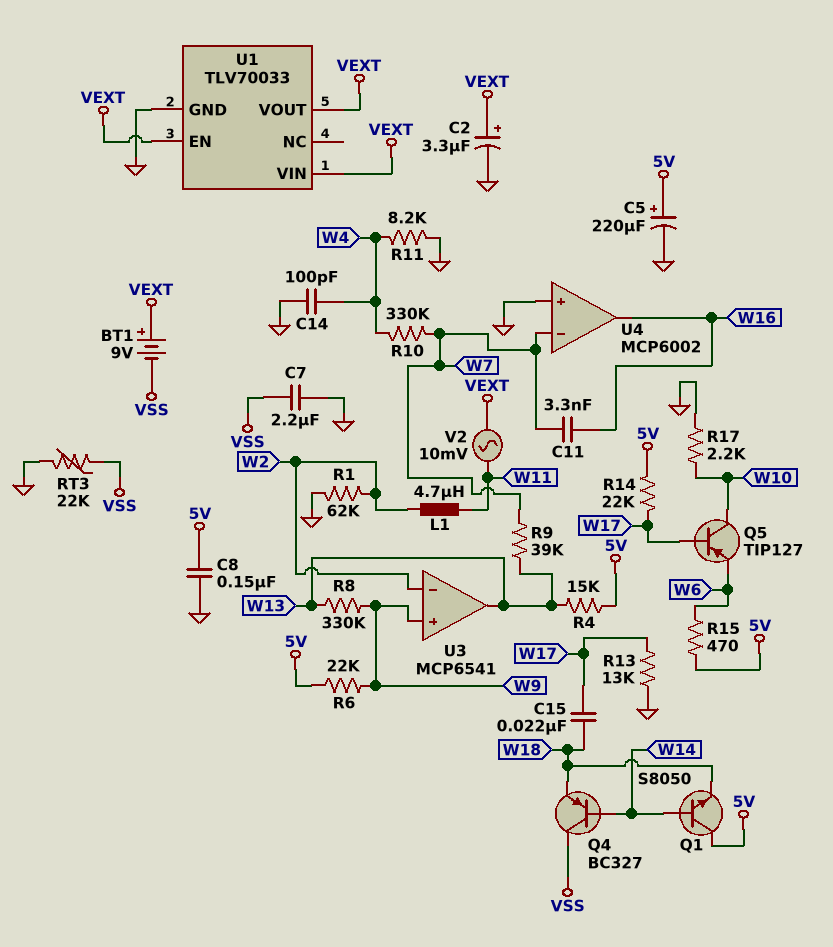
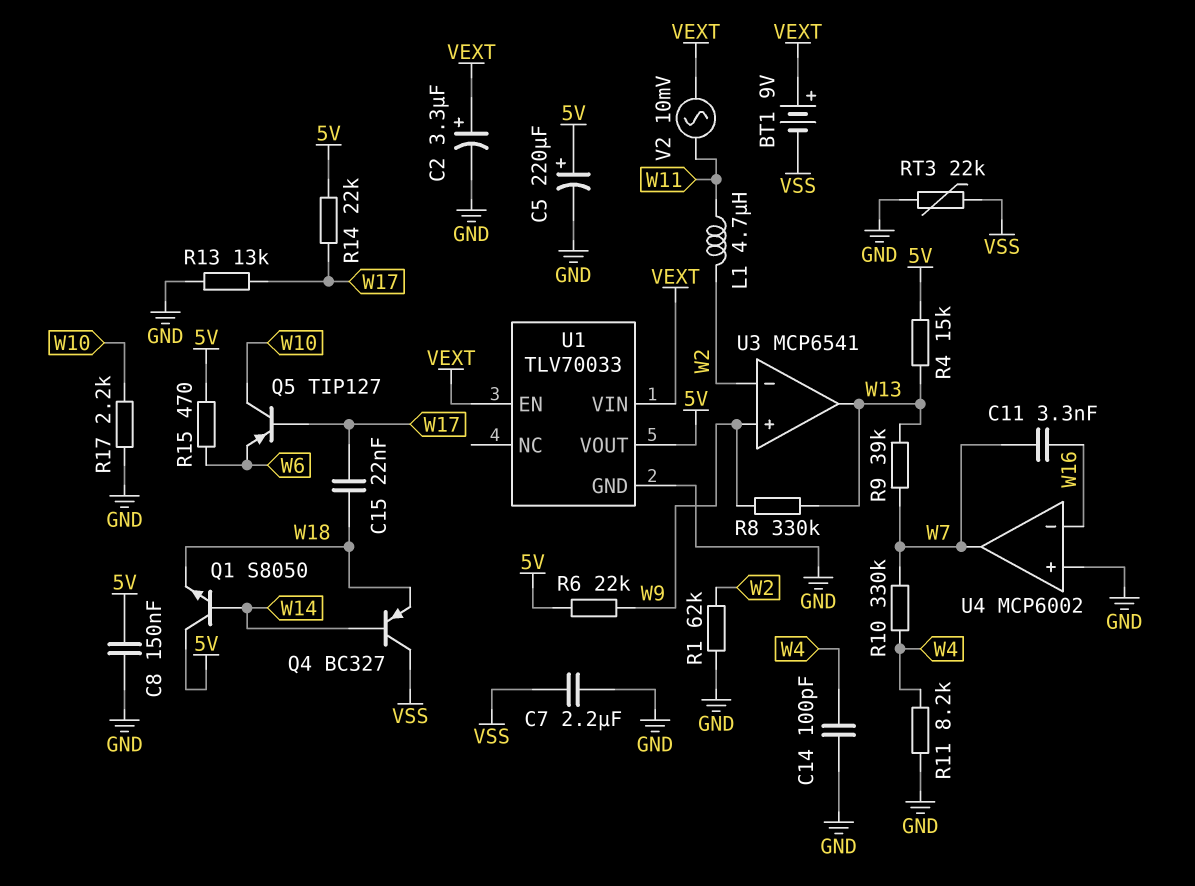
U1 pin VOUT: VEXT -> 5V
U4 pin in-: W7 -> W16
U4 pin out: W16 -> W7

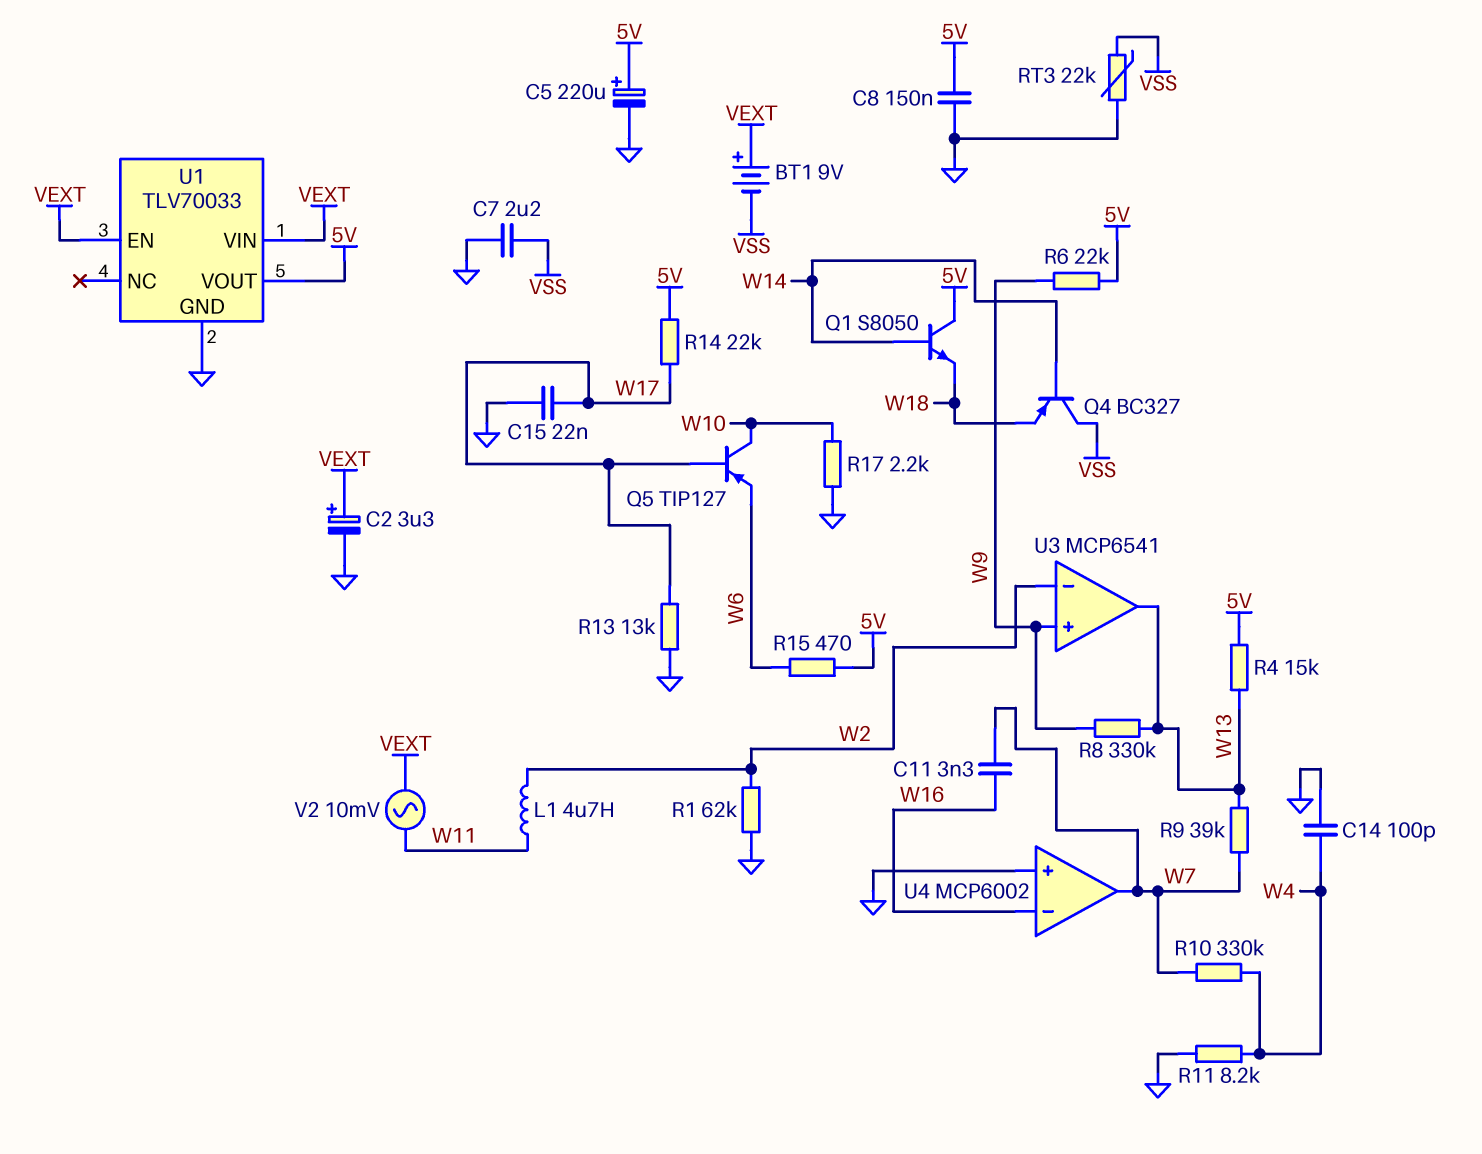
C15: 22nF (W17, W18) -> 22nF (GND, W17)

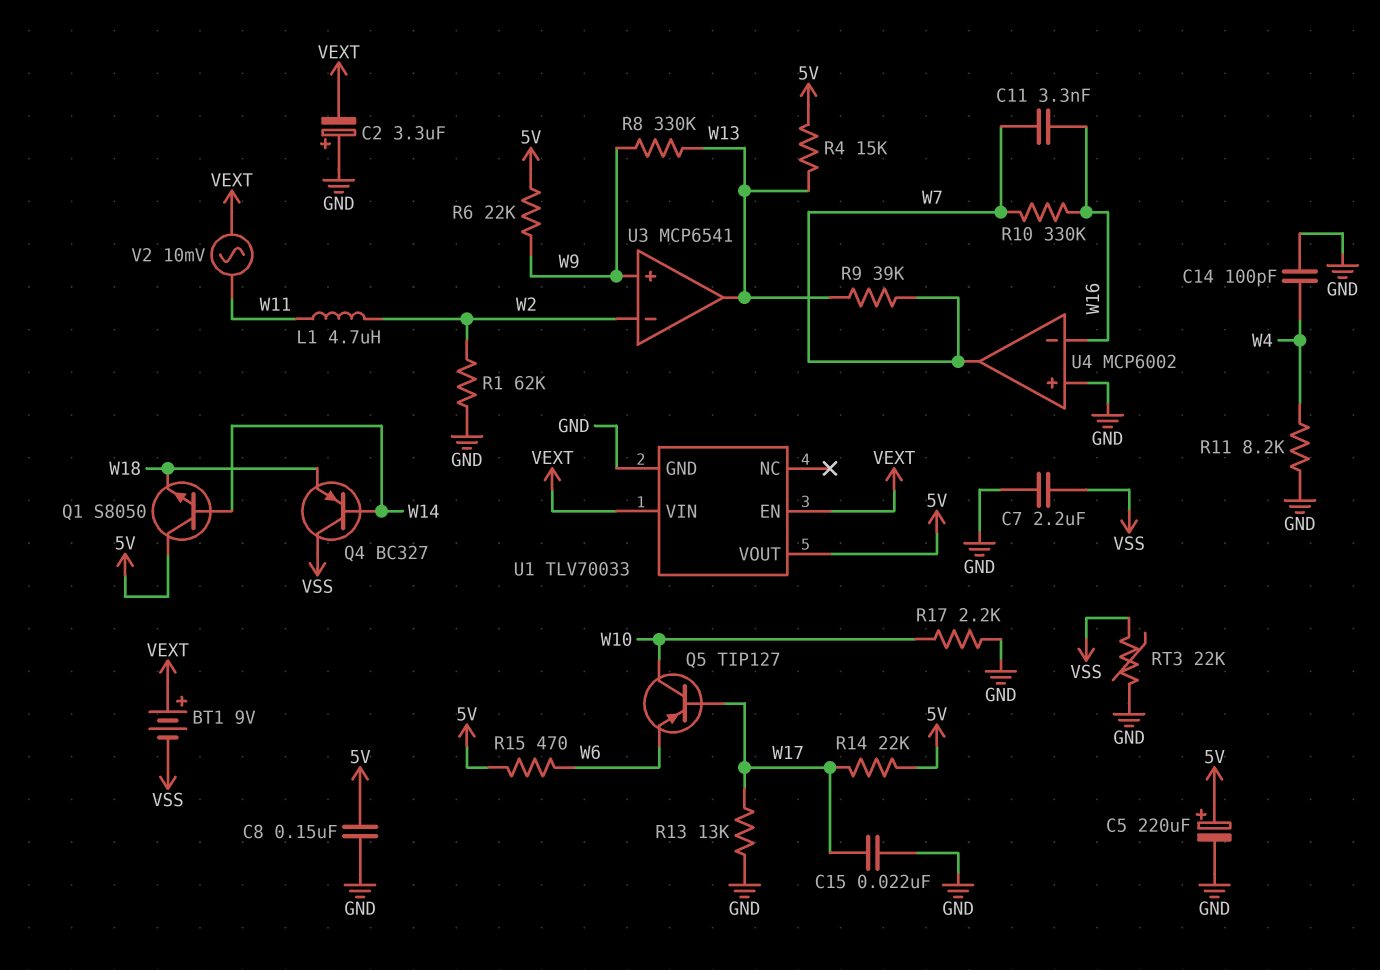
C2: 3.3uF (plus VEXT, minus GND) -> 3.3uF (plus GND, minus VEXT)
R10: 330k (W4, W7) -> 330k (W7, W16)

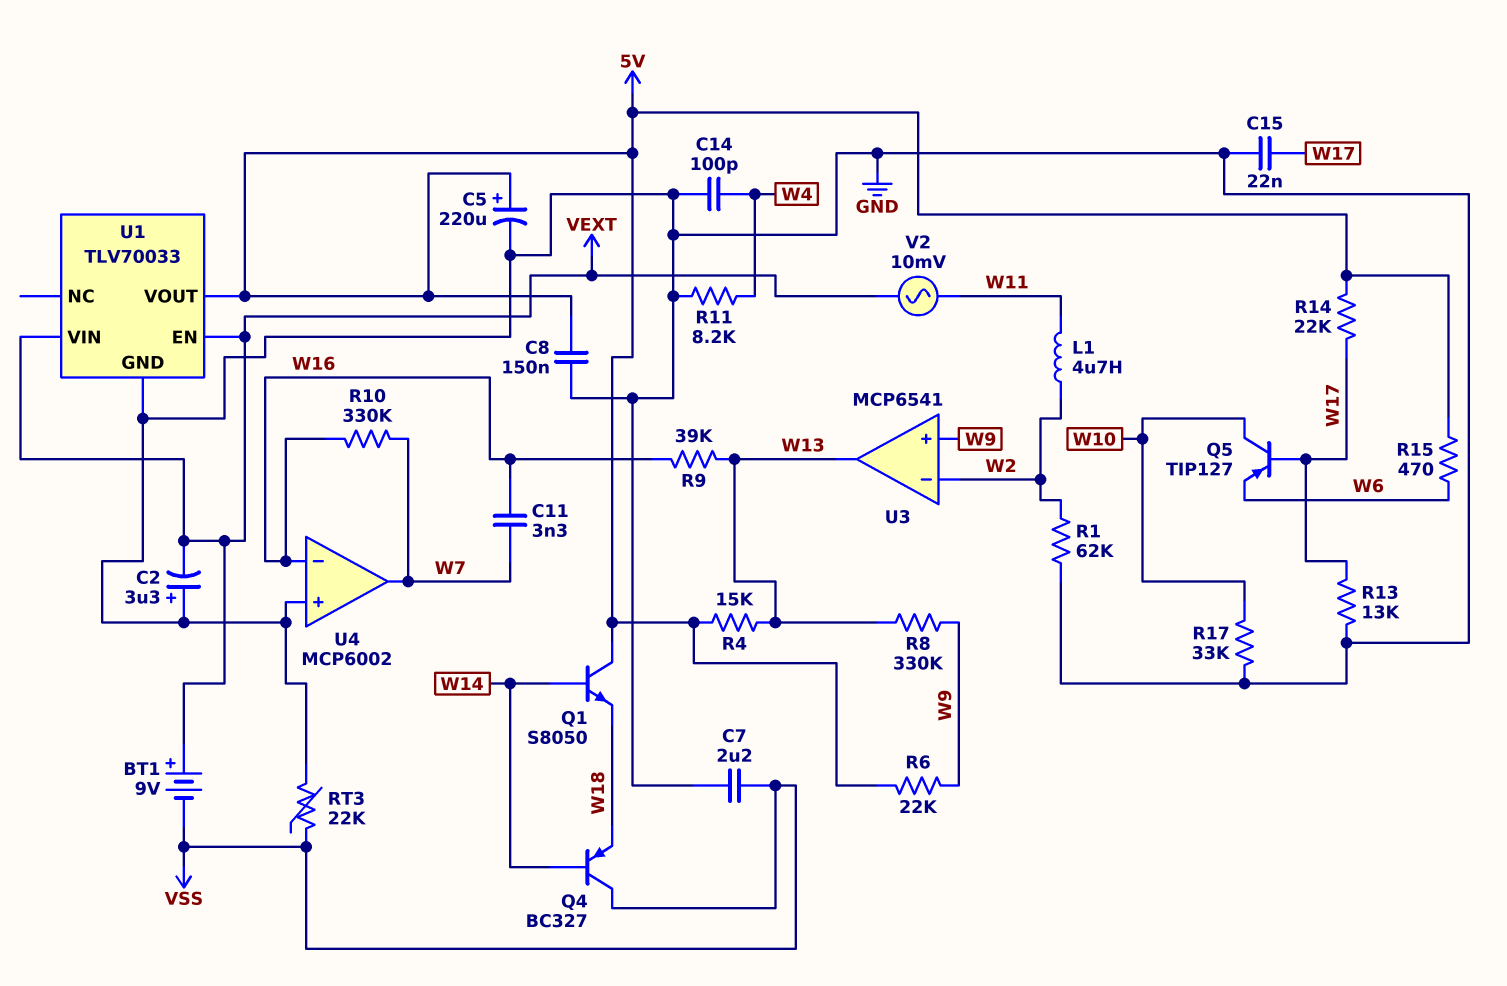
R9: 39k (W7, W13) -> 39k (W13, W16)
R17: 2.2k (GND, W10) -> 33k (GND, W10)

